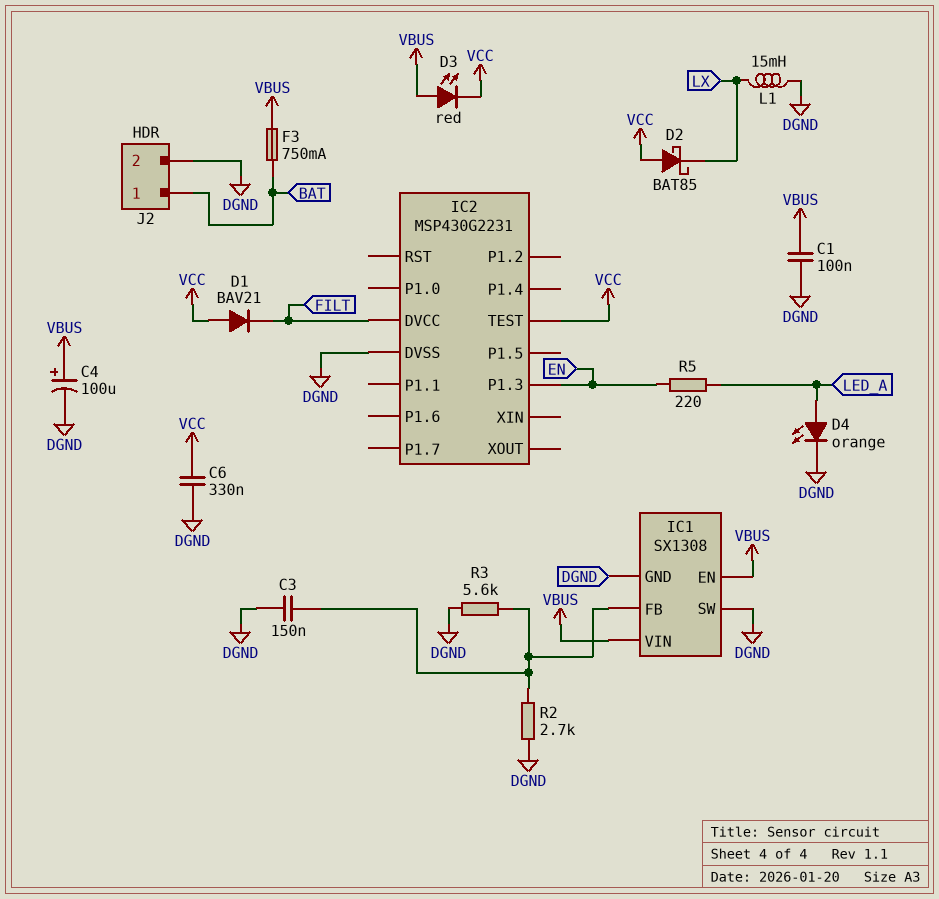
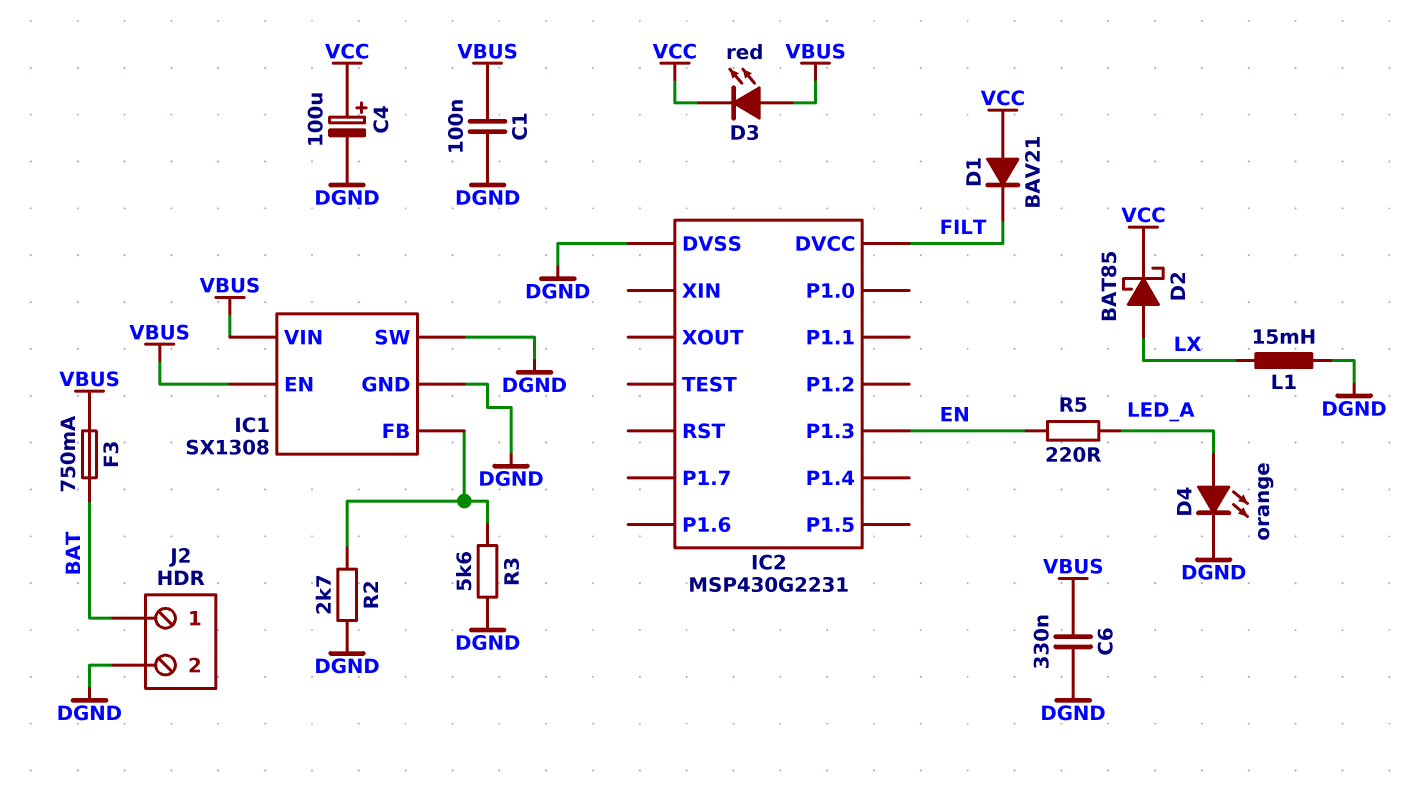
C3: 150nF (DGND, IC1/FB) -> none
C4: 100uF (plus VBUS, minus DGND) -> 100uF (plus VCC, minus DGND)
C6: 330nF (DGND, VCC) -> 330nF (DGND, VBUS)
D2: schottky BAT85 (A VCC, K LX) -> schottky BAT85 (A LX, K VCC)
IC2 pin TEST: VCC -> none

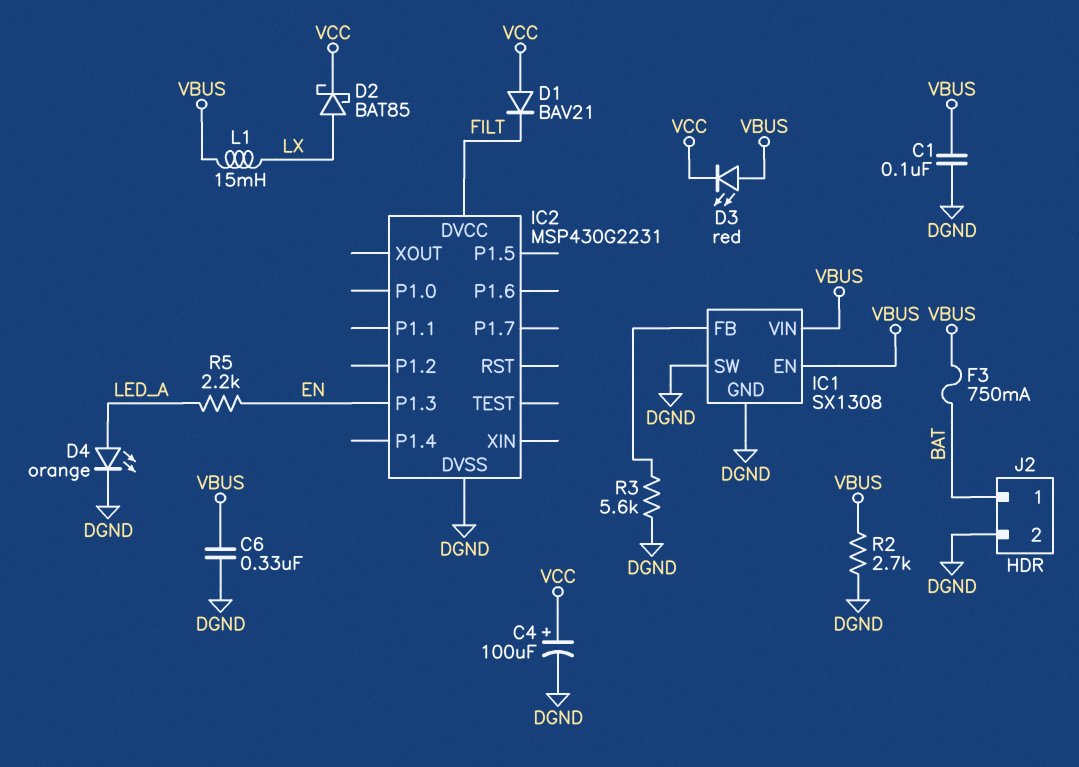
L1: 15mH (DGND, LX) -> 15mH (LX, VBUS)
R2: 2.7k (DGND, IC1/FB) -> 2.7k (DGND, VBUS)
R5: 220 (EN, LED_A) -> 2.2k (EN, LED_A)

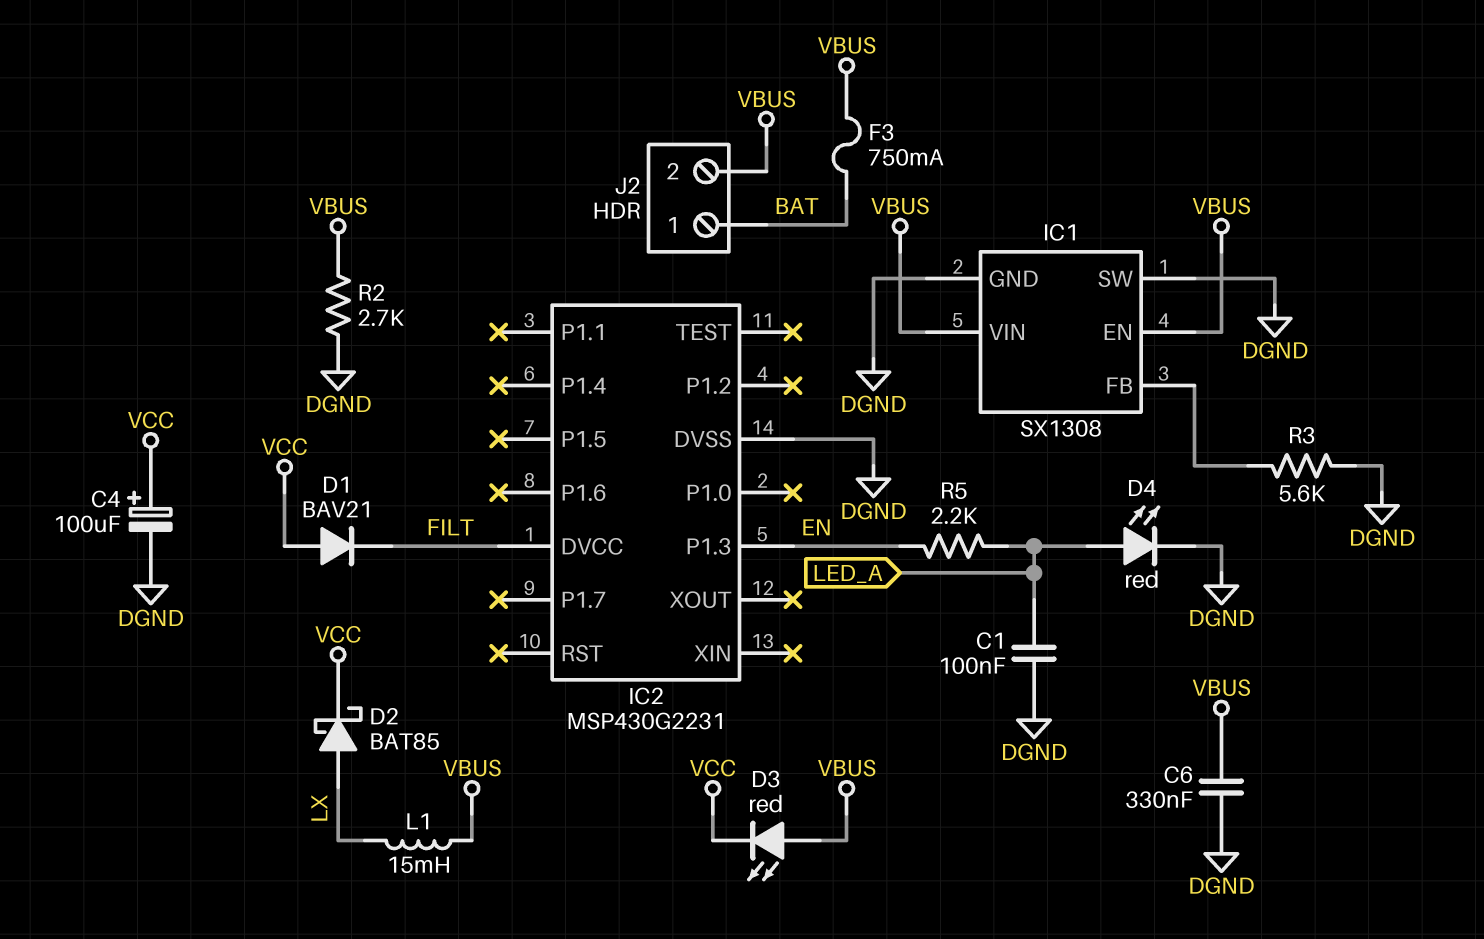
C1: 100nF (DGND, VBUS) -> 100nF (DGND, LED_A)
D4: LED orange (A LED_A, K DGND) -> LED red (A LED_A, K DGND)
J2 pin 2: DGND -> VBUS

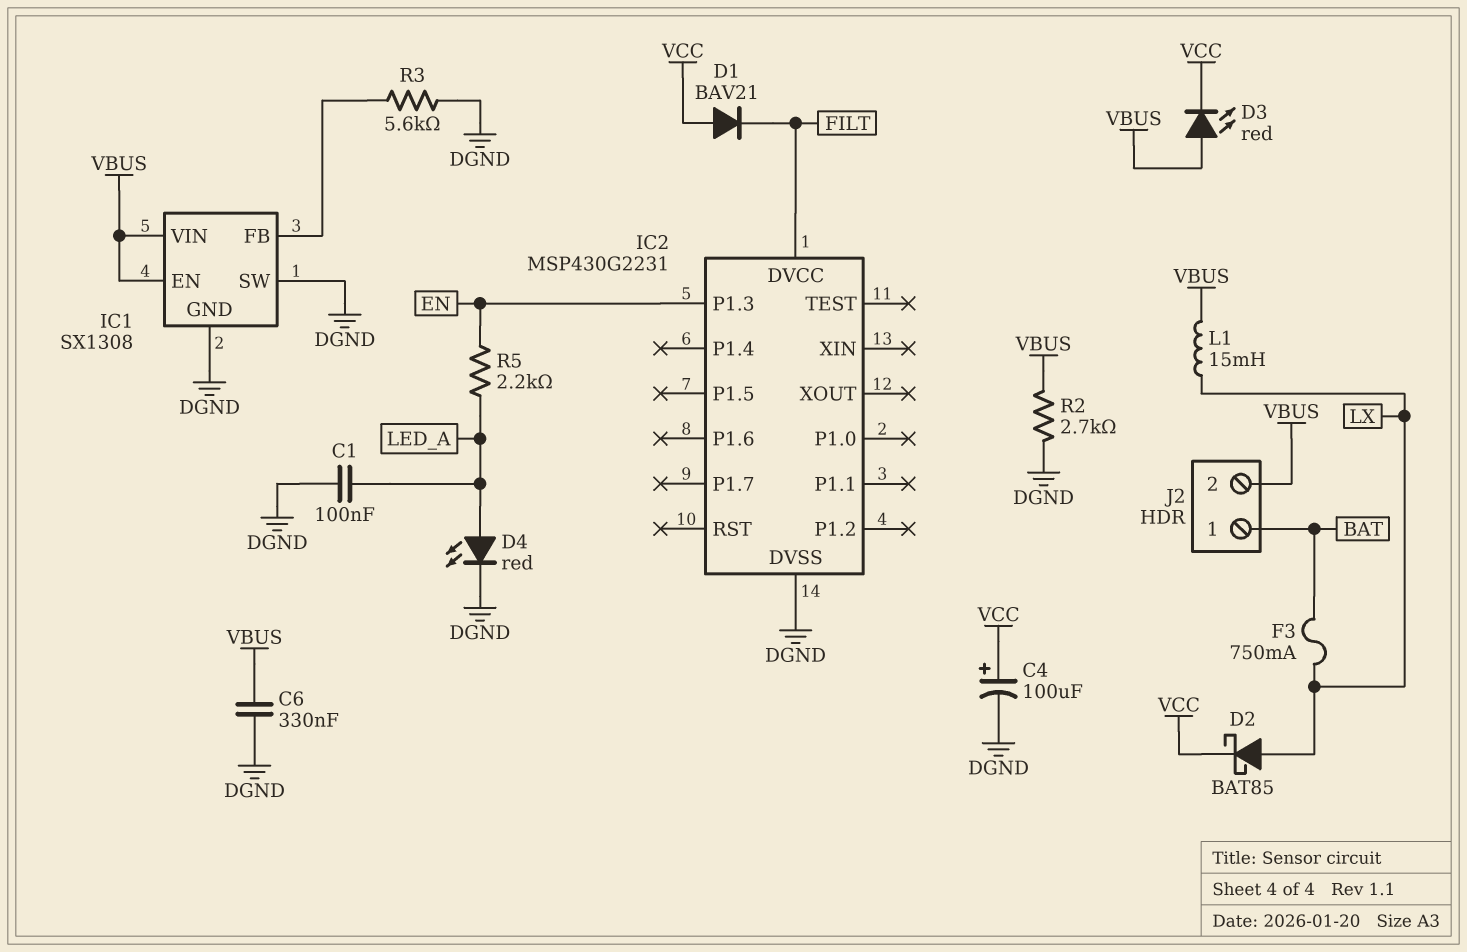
F3: 750mA (BAT, VBUS) -> 750mA (BAT, LX)

